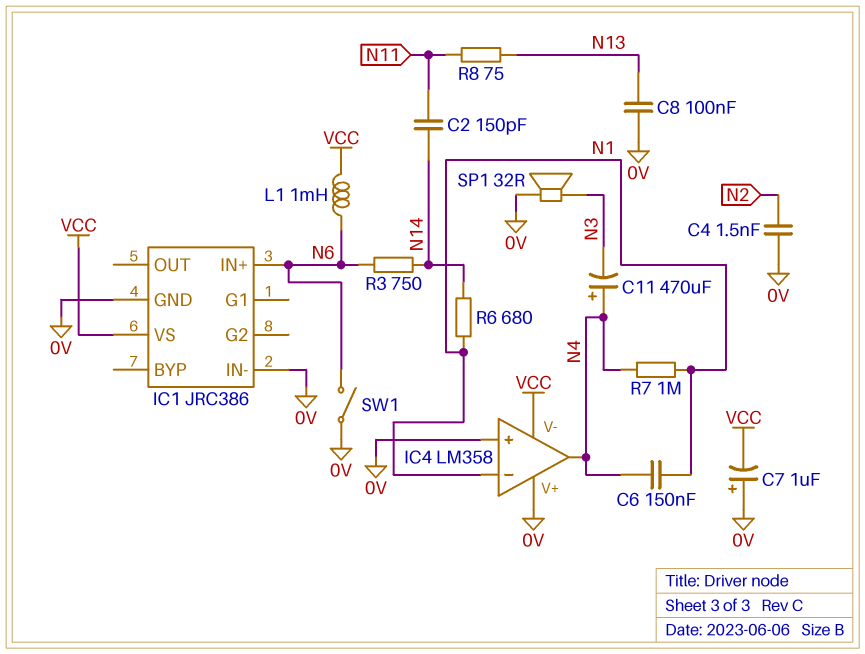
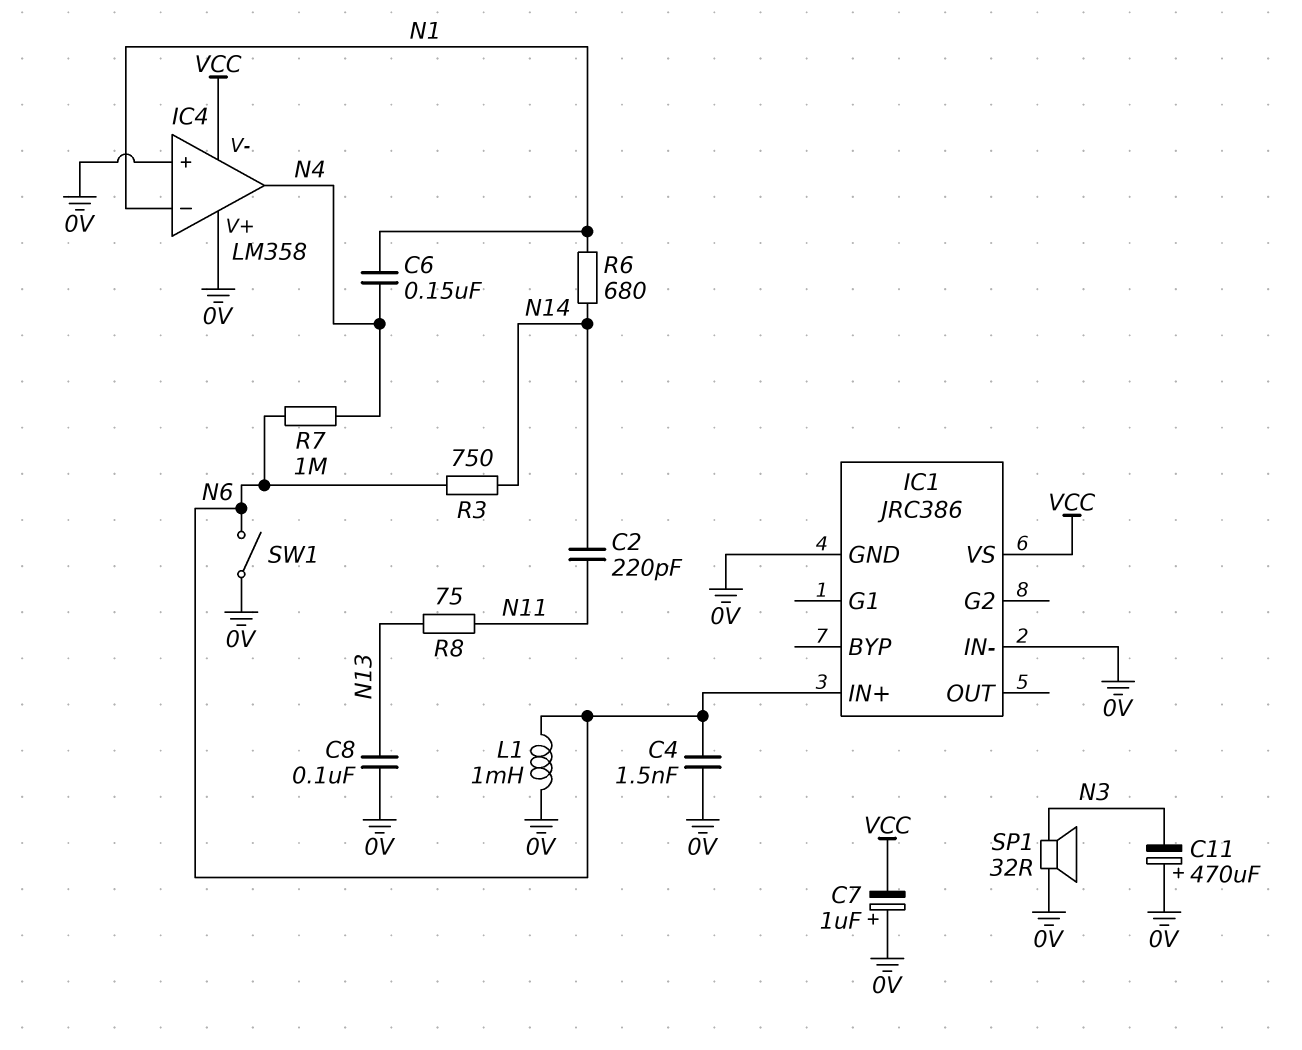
C2: 150pF (N11, N14) -> 220pF (N11, N14)
C4: 1.5nF (0V, N2) -> 1.5nF (0V, N6)
C11: 470uF (plus N4, minus N3) -> 470uF (plus 0V, minus N3)
L1: 1mH (N6, VCC) -> 1mH (0V, N6)
R7: 1M (N1, N4) -> 1M (N4, N6)

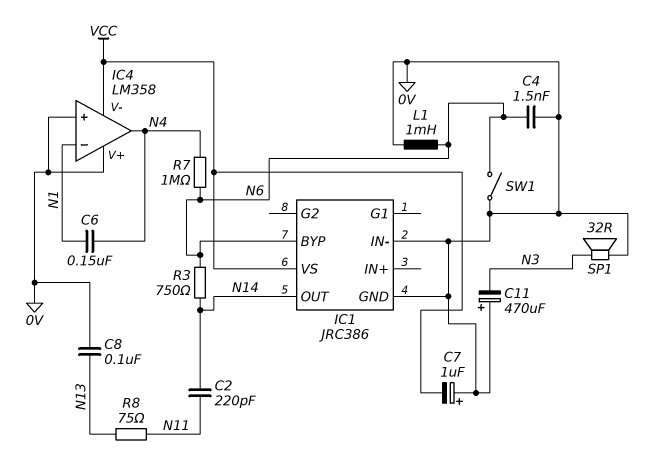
IC1 pin BYP: none -> N6
IC1 pin IN+: N6 -> none
IC1 pin OUT: none -> N14
R6: 680 (N1, N14) -> none

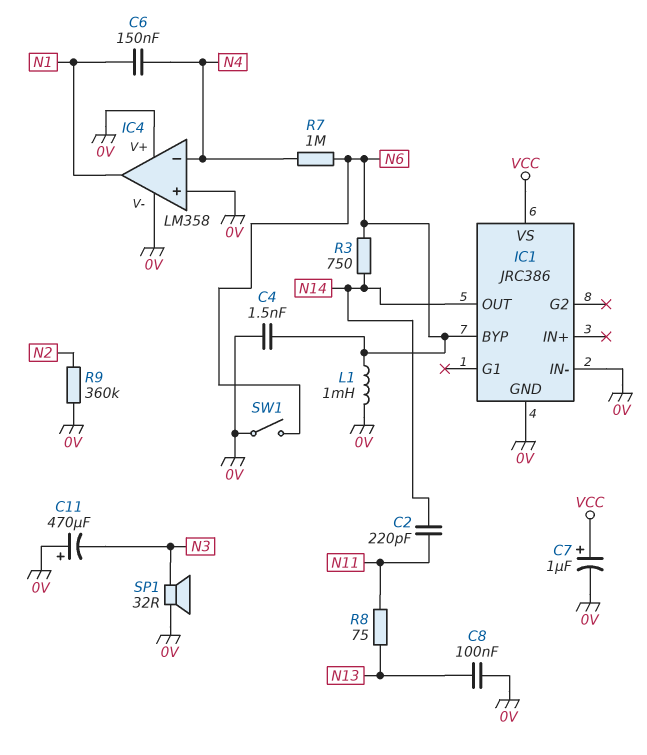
C7: 1uF (plus 0V, minus VCC) -> 1uF (plus VCC, minus 0V)
IC4 pin V-: VCC -> 0V
IC4 pin in-: N1 -> N4
IC4 pin out: N4 -> N1
R9: none -> 360k (0V, N2)

